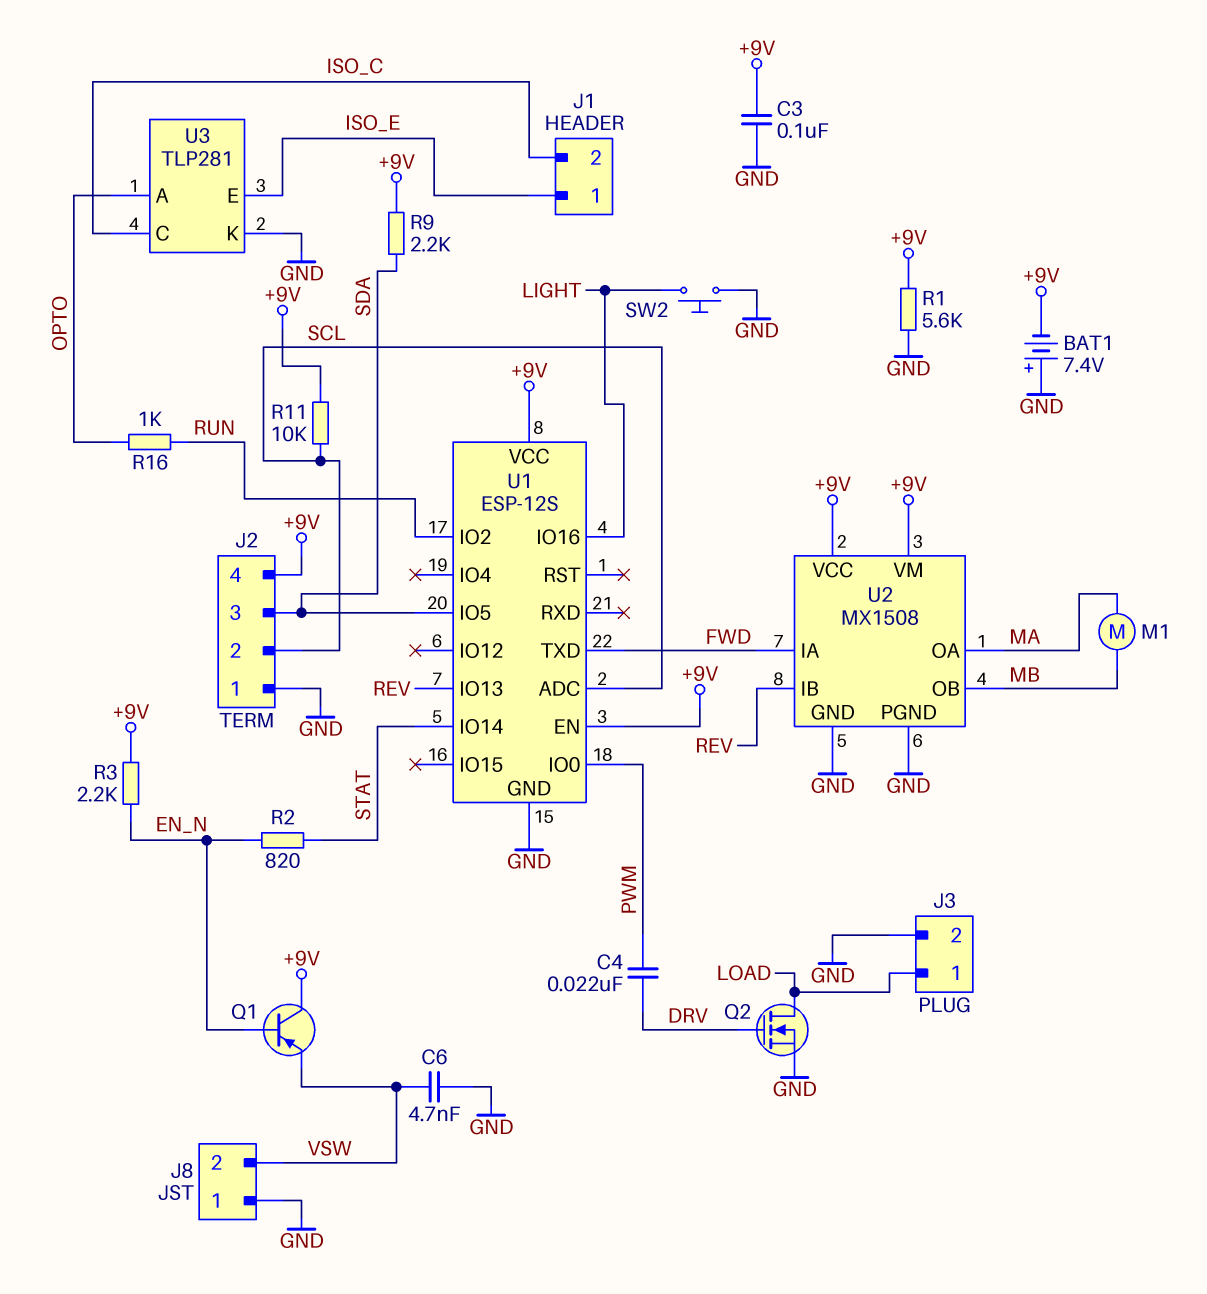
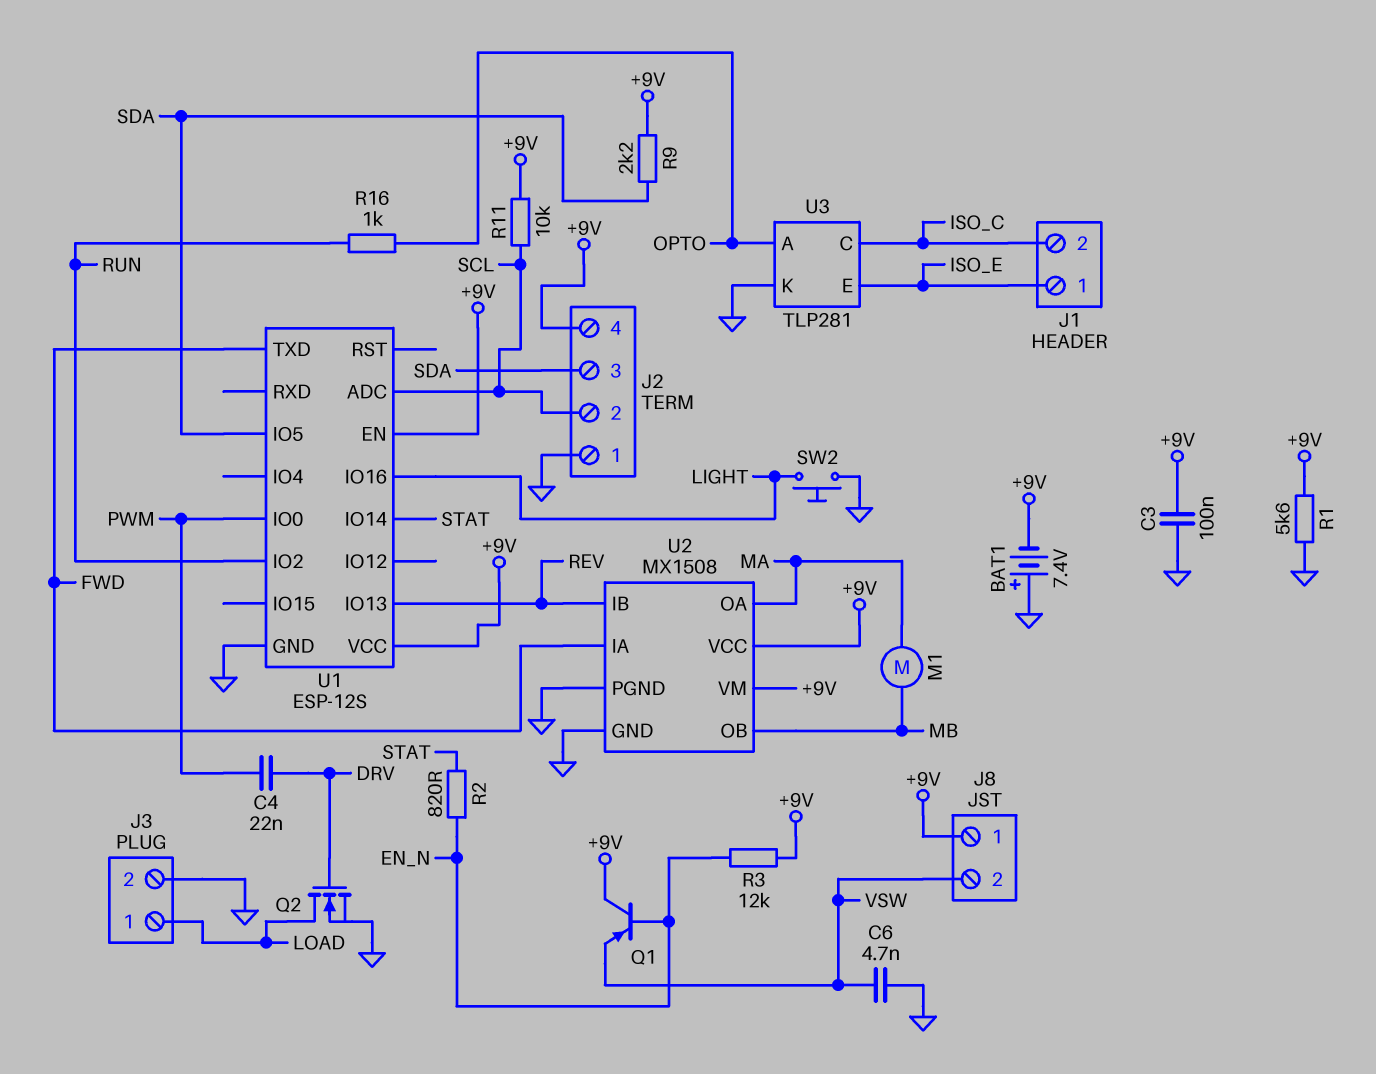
J8 pin 1: GND -> +9V
R3: 2.2k (+9V, EN_N) -> 12k (+9V, EN_N)

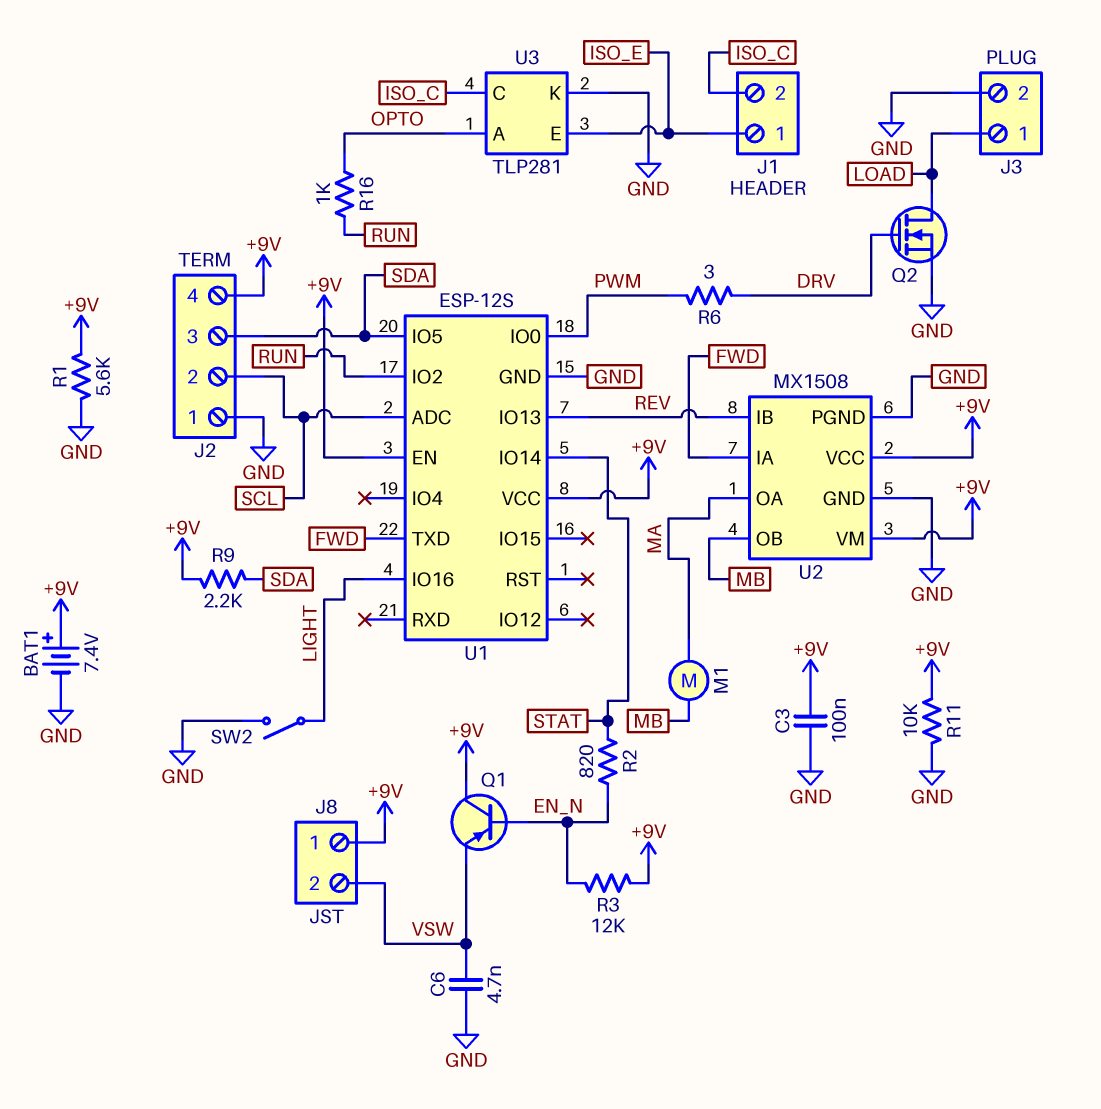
BAT1: 7.4V (plus GND, minus +9V) -> 7.4V (plus +9V, minus GND)
C4: 22nF (DRV, PWM) -> none
R6: none -> 3 (DRV, PWM)
R11: 10k (+9V, SCL) -> 10k (+9V, GND)
SW2: button (GND, LIGHT) -> switch (GND, LIGHT)

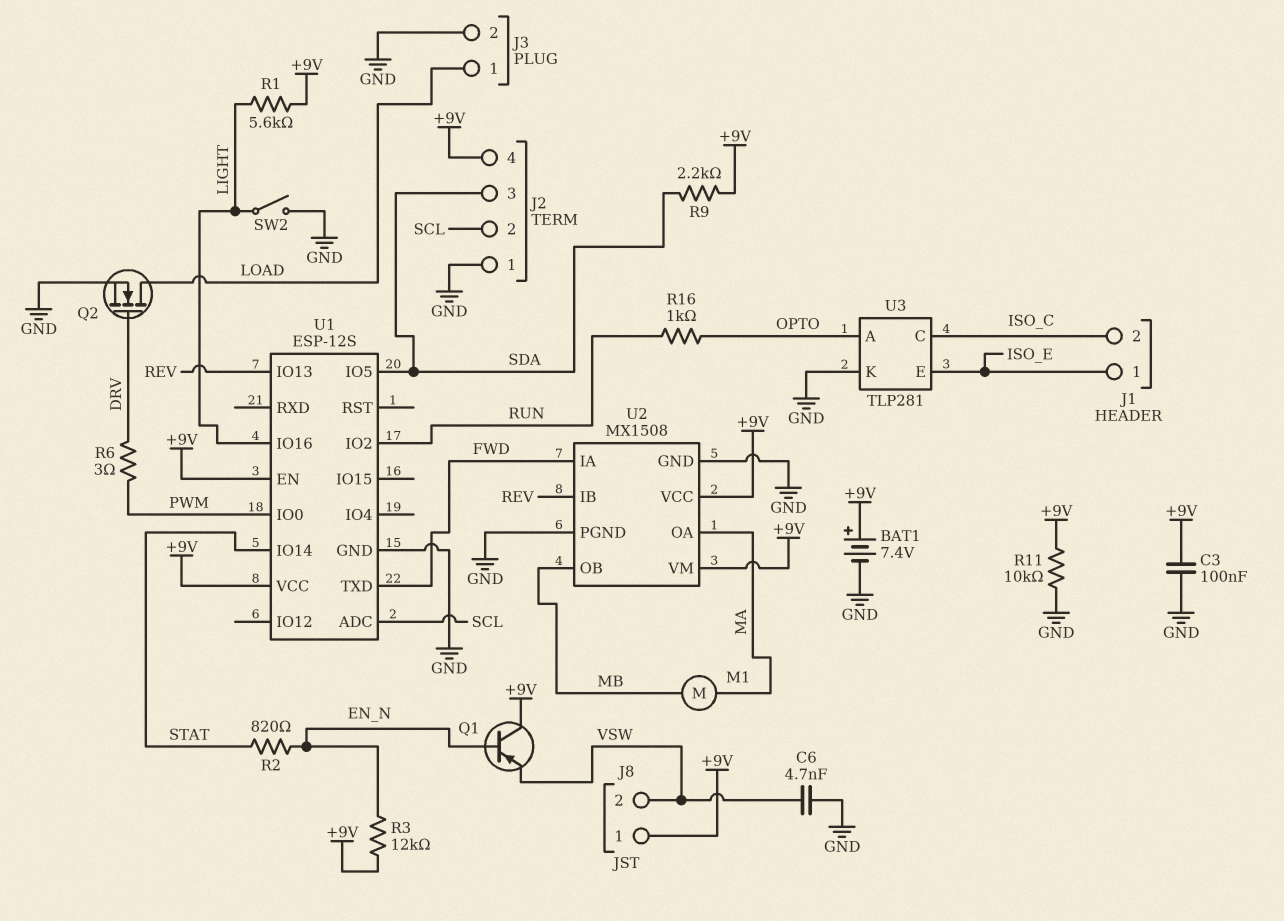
R1: 5.6k (+9V, GND) -> 5.6k (+9V, LIGHT)

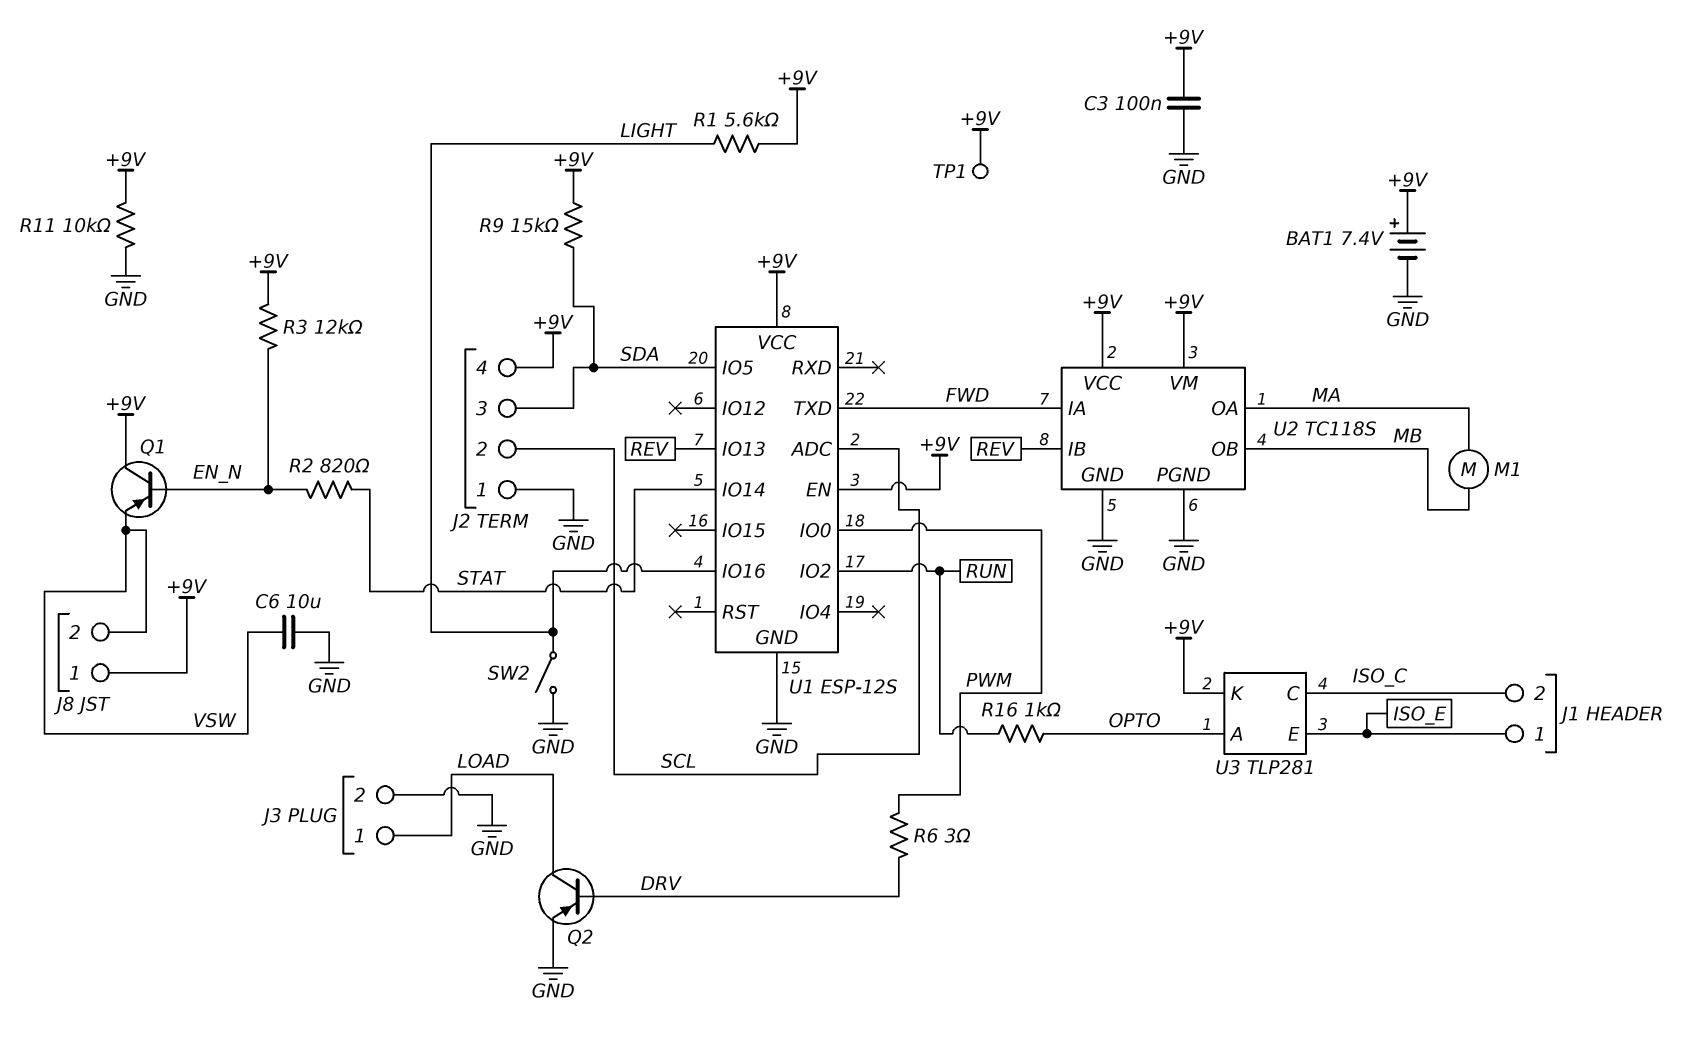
C6: 4.7nF (GND, VSW) -> 10uF (GND, VSW)
Q2: NMOS (G DRV, D LOAD, S GND) -> PNP (B DRV, C LOAD, E GND)
R9: 2.2k (+9V, SDA) -> 15k (+9V, SDA)
TP1: none -> test point (+9V)
U2: MX1508 -> TC118S
U3 pin K: GND -> +9V

